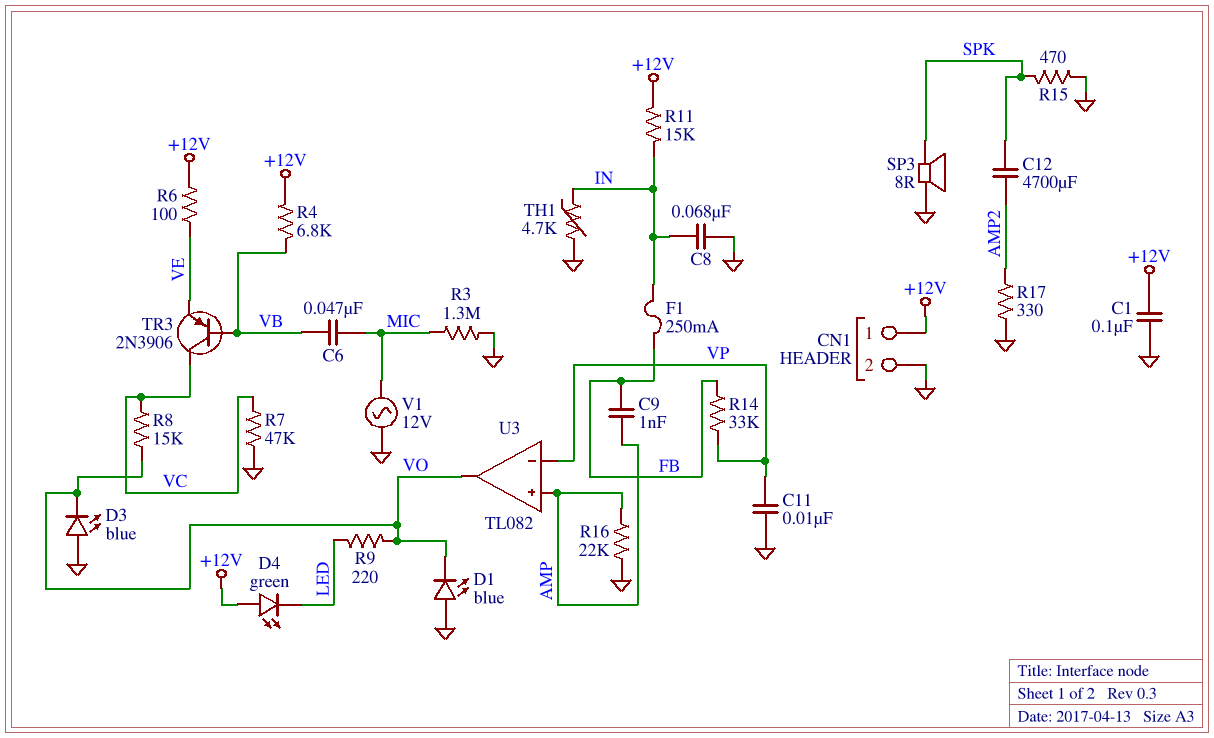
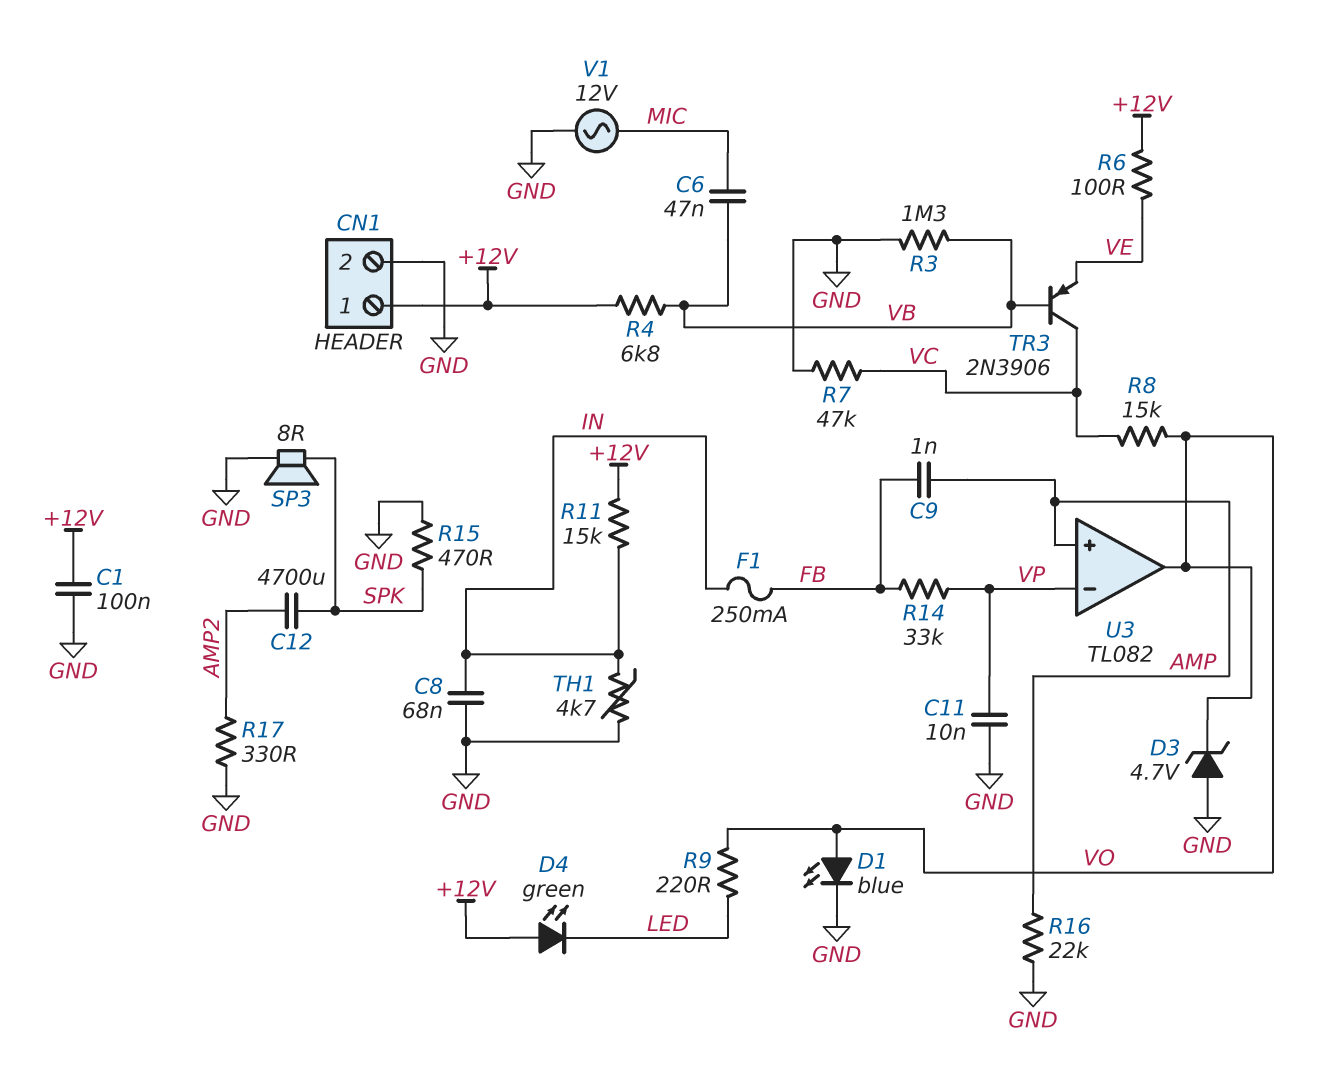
D1: LED blue (A GND, K VO) -> LED blue (A VO, K GND)
D3: LED blue (A GND, K VO) -> zener 4.7V (A GND, K VO)
R3: 1.3M (GND, MIC) -> 1.3M (GND, VB)

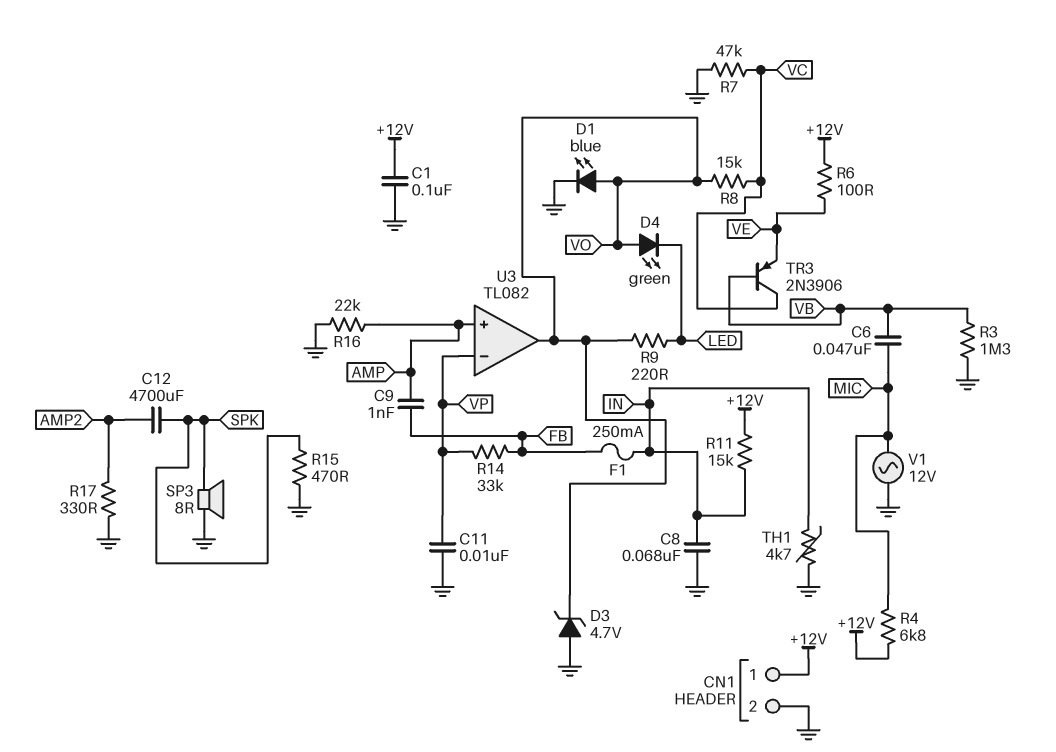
D4: LED green (A +12V, K LED) -> LED green (A VO, K LED)
R4: 6.8k (+12V, VB) -> 6.8k (+12V, MIC)

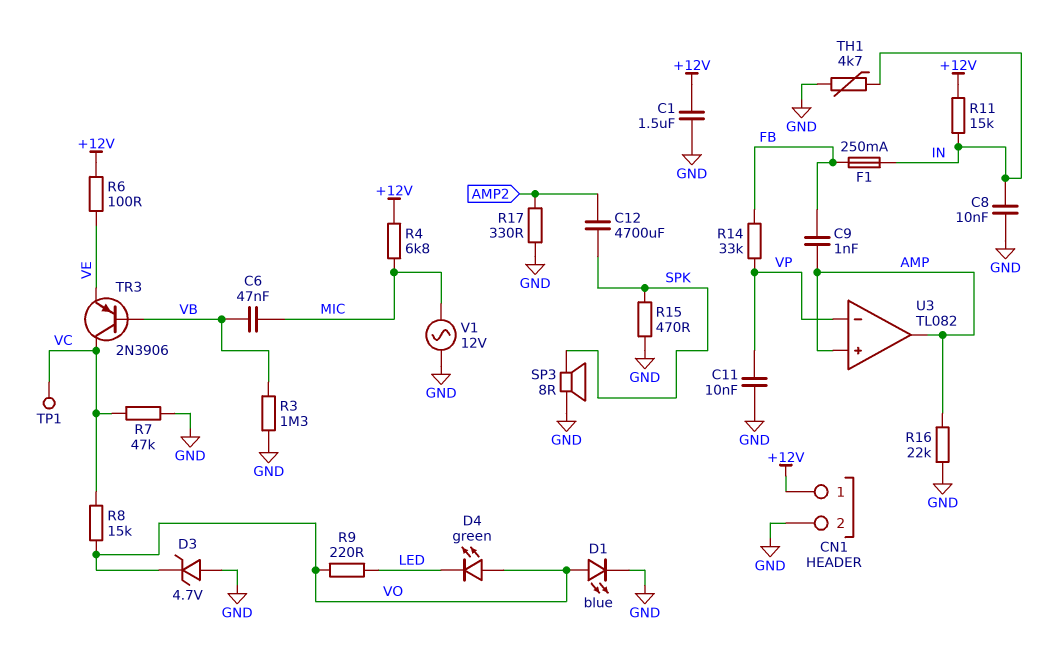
C1: 100nF (+12V, GND) -> 1.5uF (+12V, GND)
C8: 68nF (GND, IN) -> 10nF (GND, IN)
TP1: none -> test point (VC)
U3 pin out: VO -> AMP

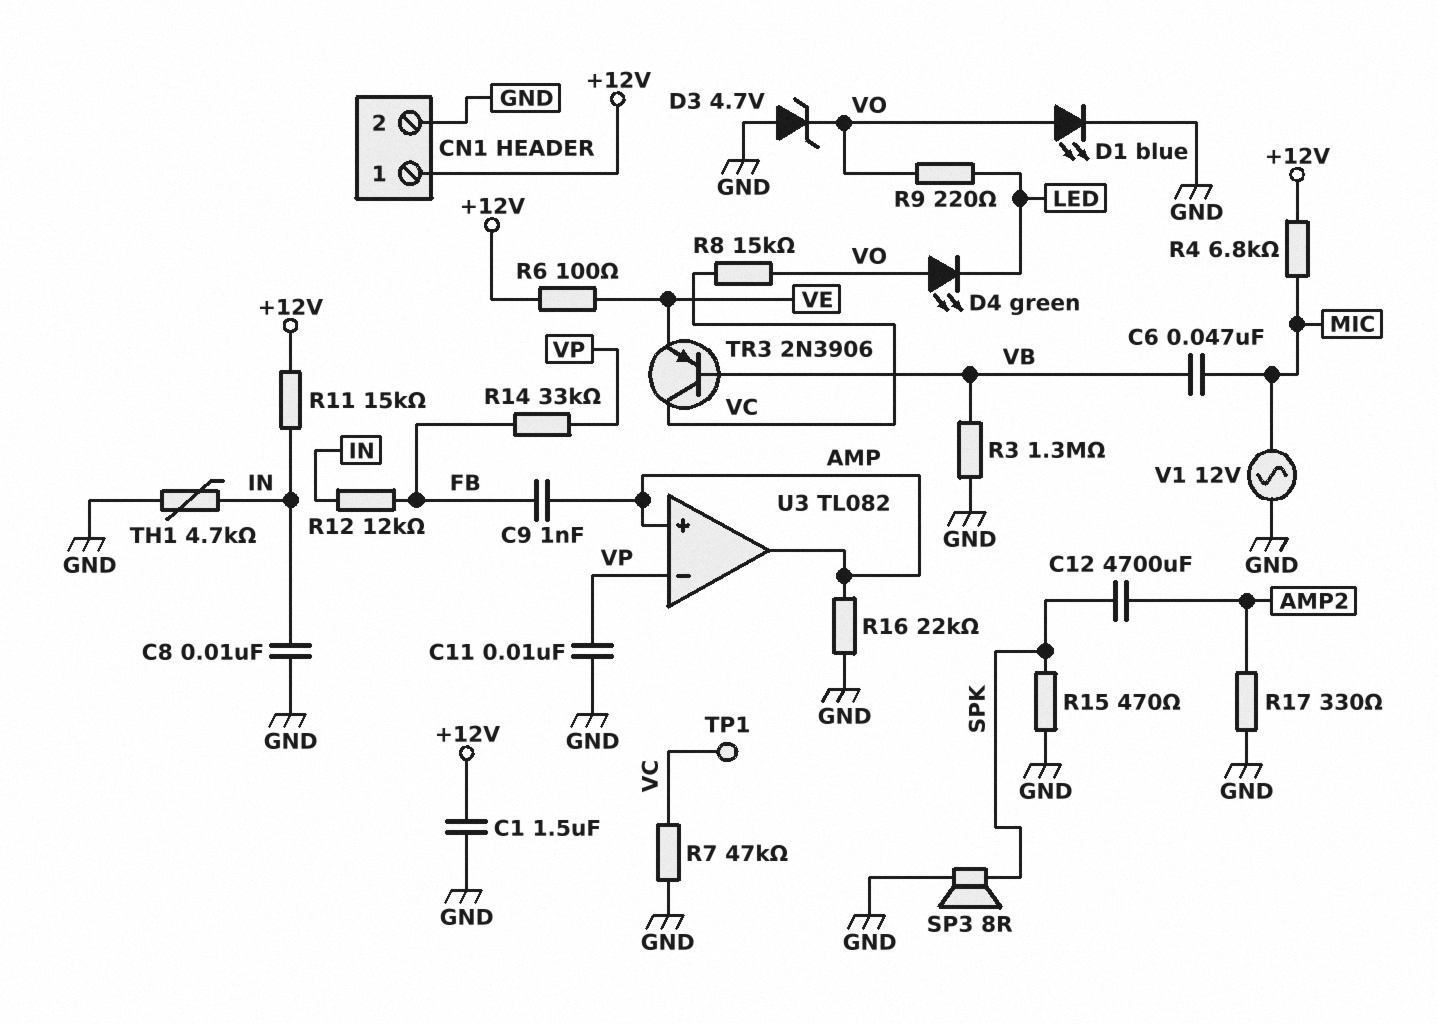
F1: 250mA (FB, IN) -> none
R12: none -> 12k (FB, IN)

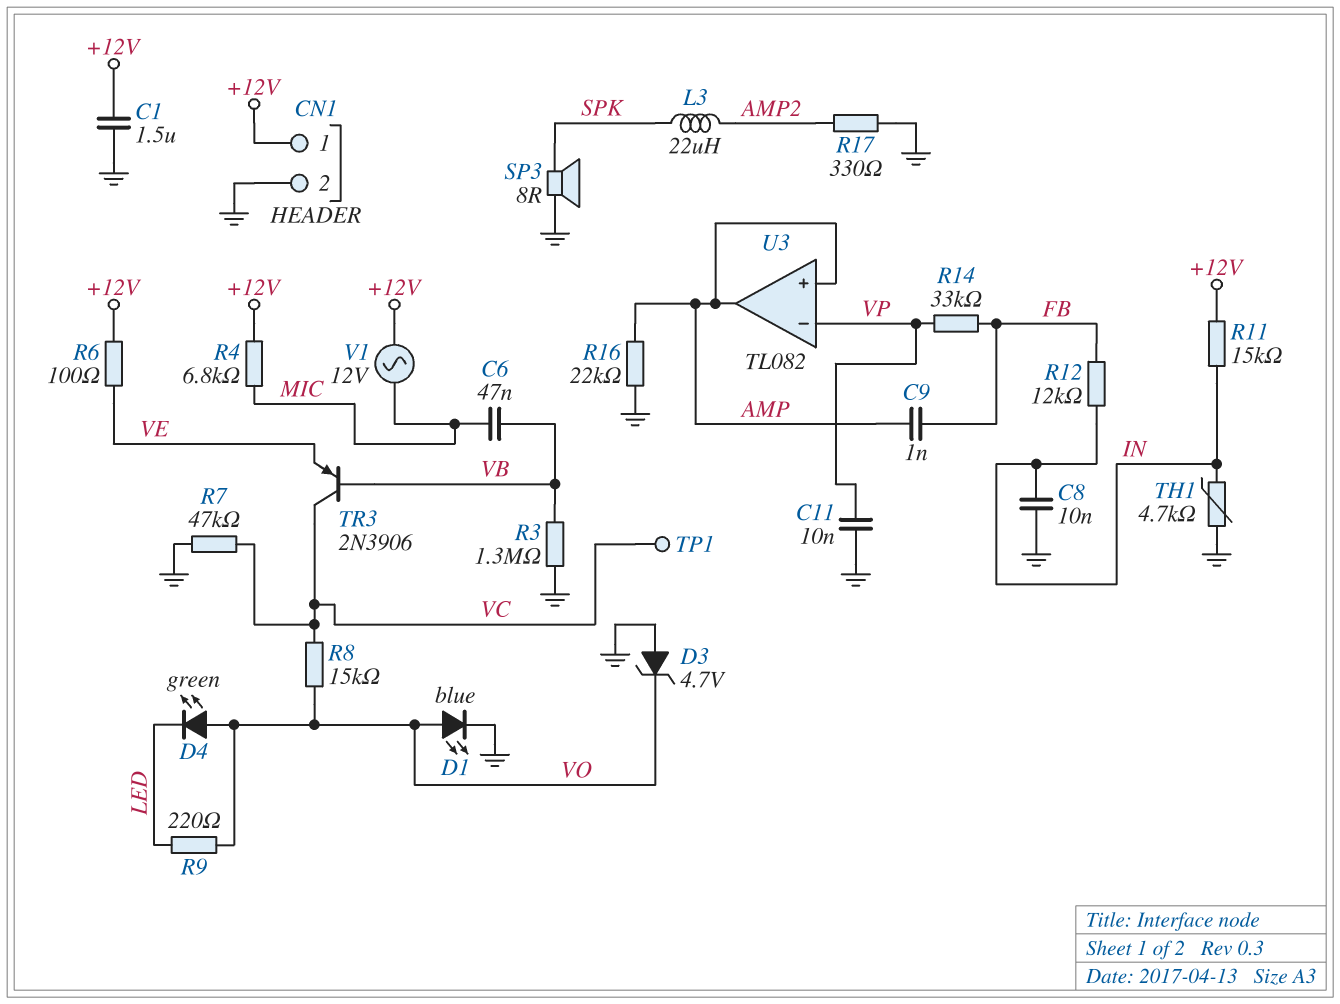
C12: 4700uF (AMP2, SPK) -> none
L3: none -> 22uH (AMP2, SPK)
R15: 470 (GND, SPK) -> none
V1: AC 12V (GND, MIC) -> AC 12V (+12V, MIC)

